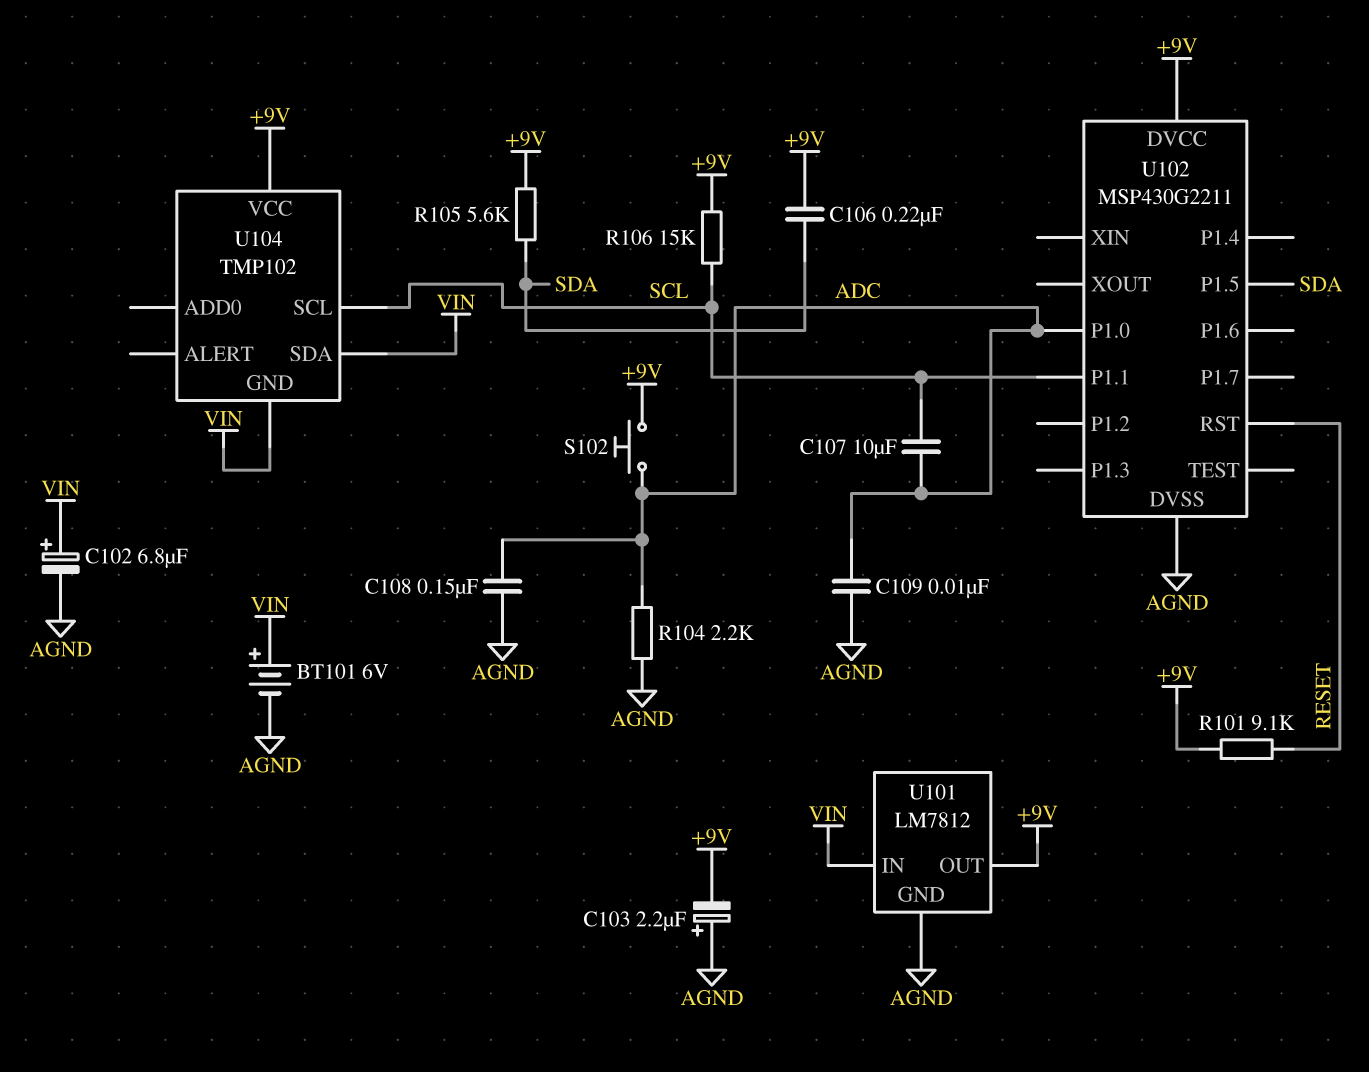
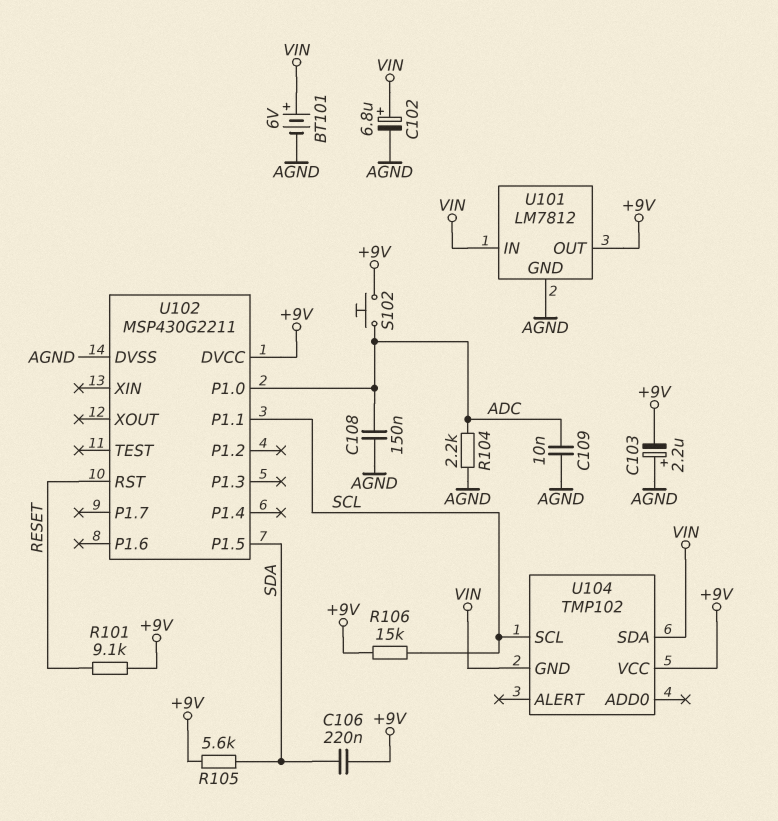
C107: 10uF (ADC, SCL) -> none

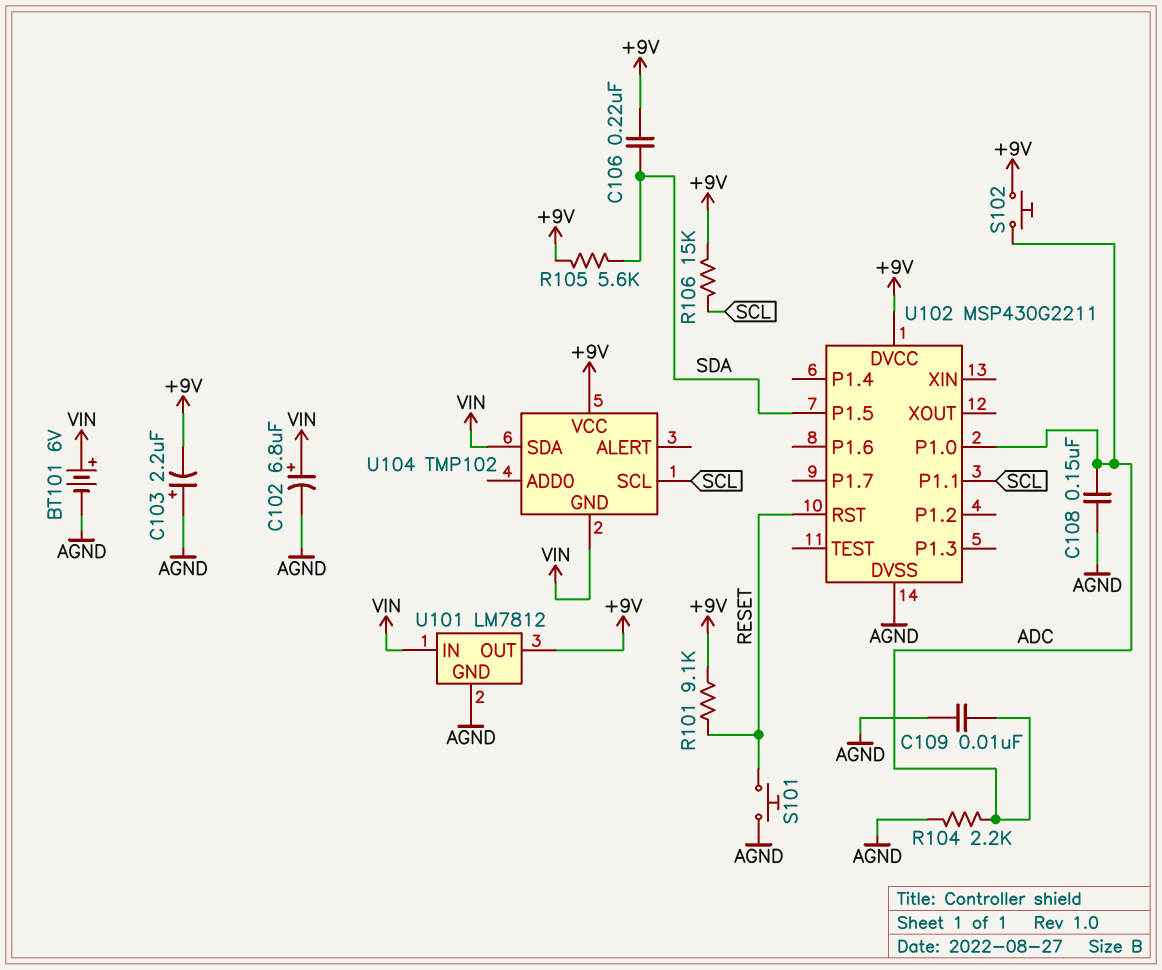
S101: none -> button (AGND, RESET)

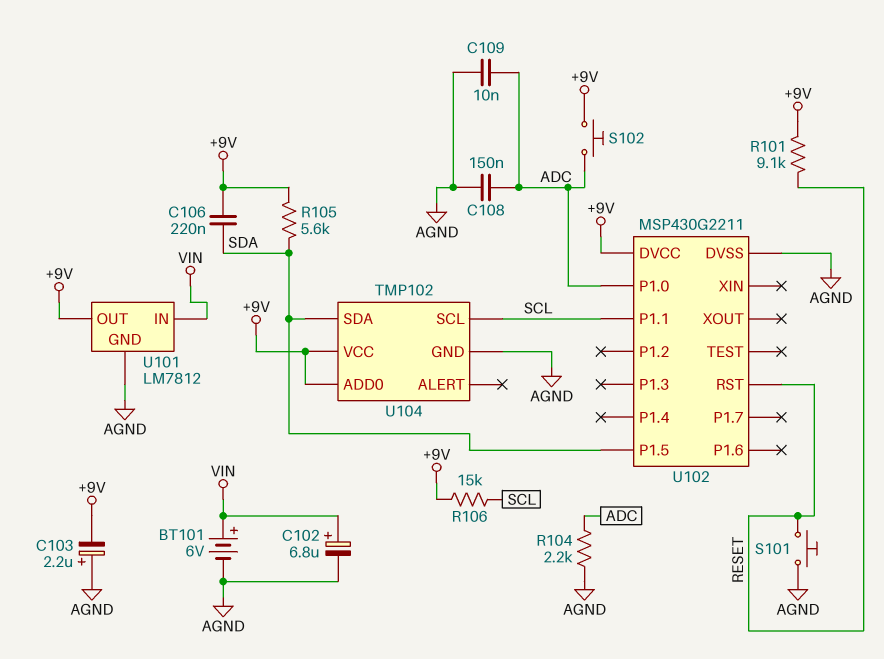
U104 pin ADD0: none -> +9V
U104 pin GND: VIN -> AGND
U104 pin SDA: VIN -> SDA

